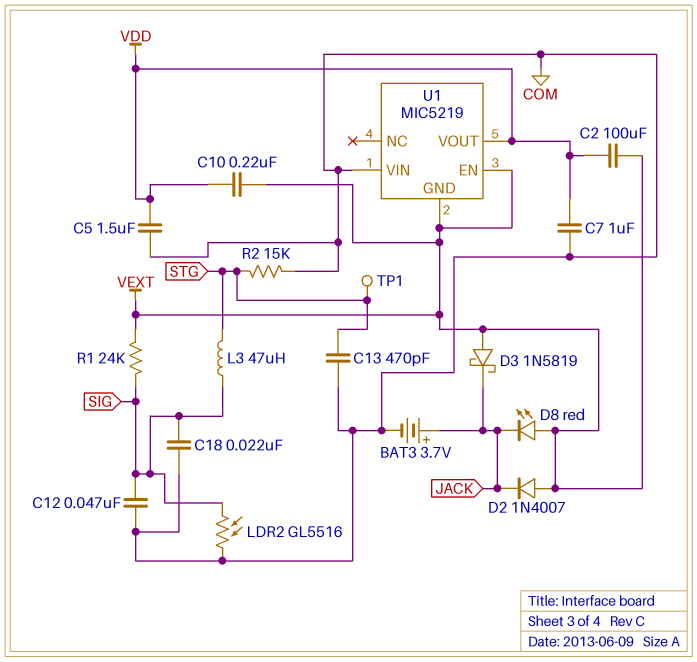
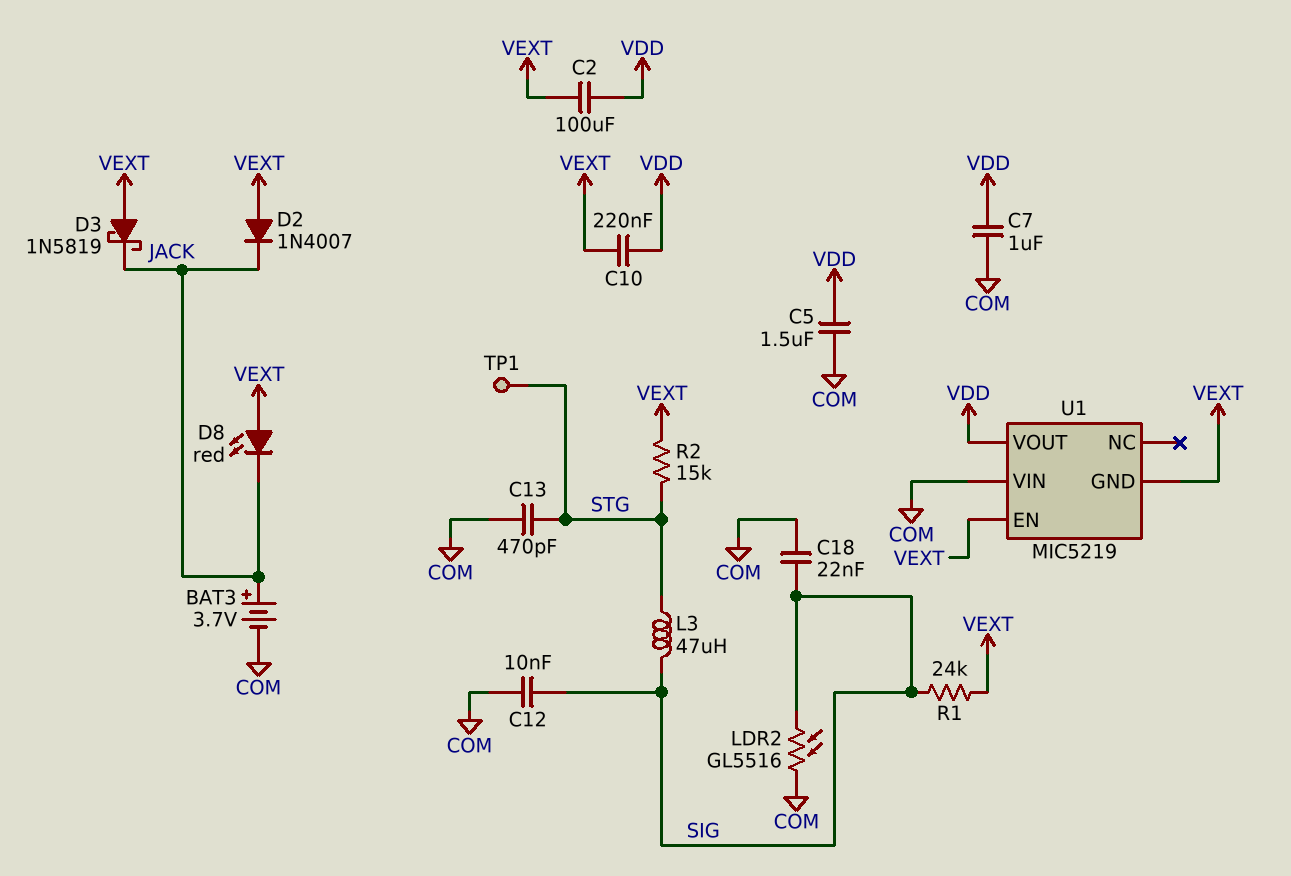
C12: 47nF (COM, SIG) -> 10nF (COM, SIG)
R2: 15k (COM, STG) -> 15k (STG, VEXT)

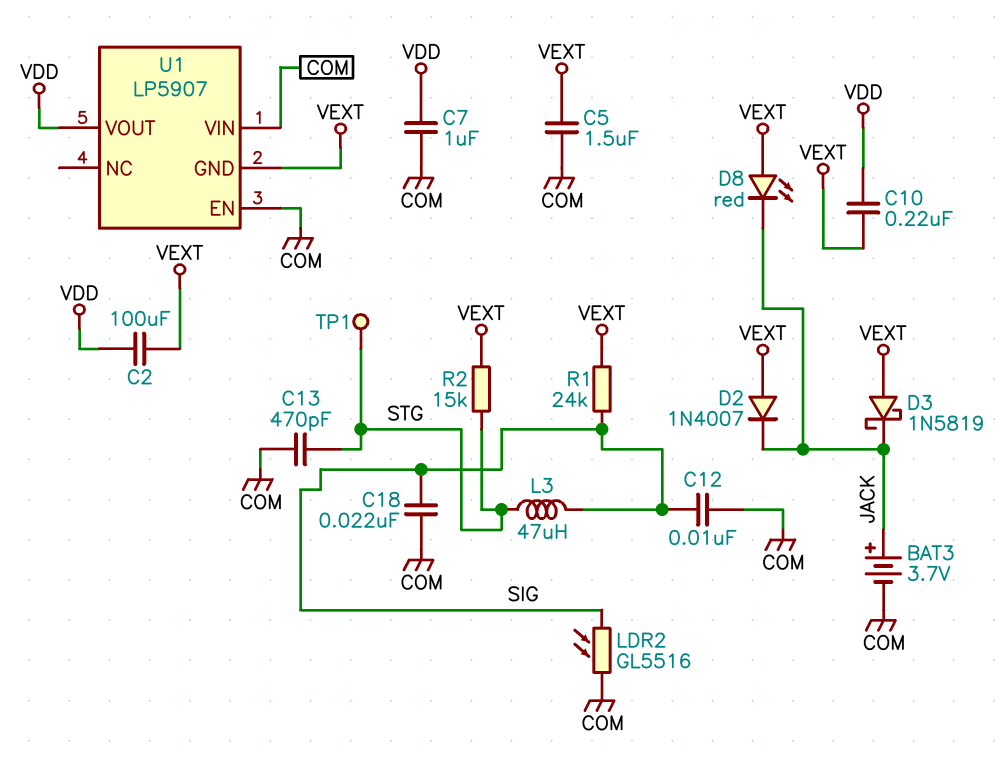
C5: 1.5uF (COM, VDD) -> 1.5uF (COM, VEXT)
U1: MIC5219 -> LP5907
U1 pin EN: VEXT -> COM

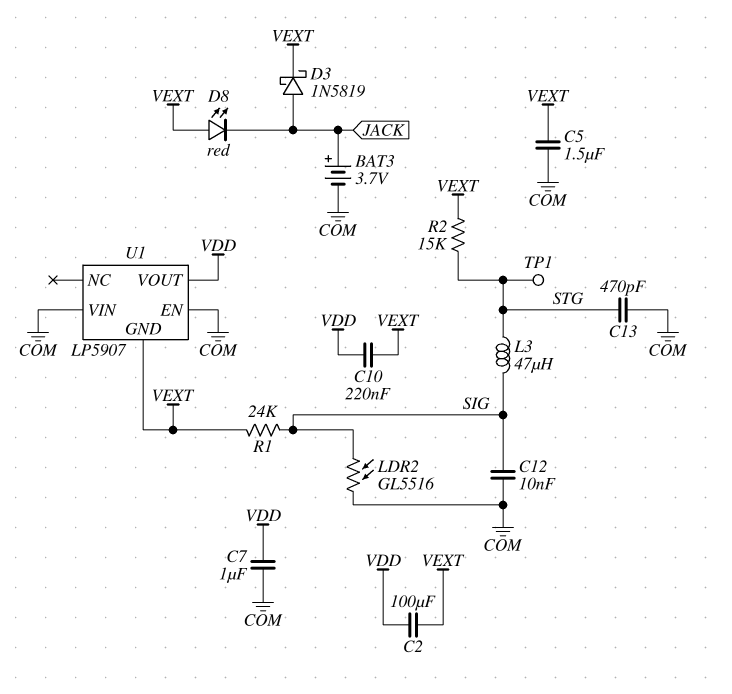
C18: 22nF (COM, SIG) -> none
D2: diode 1N4007 (A VEXT, K JACK) -> none
D3: schottky 1N5819 (A VEXT, K JACK) -> schottky 1N5819 (A JACK, K VEXT)

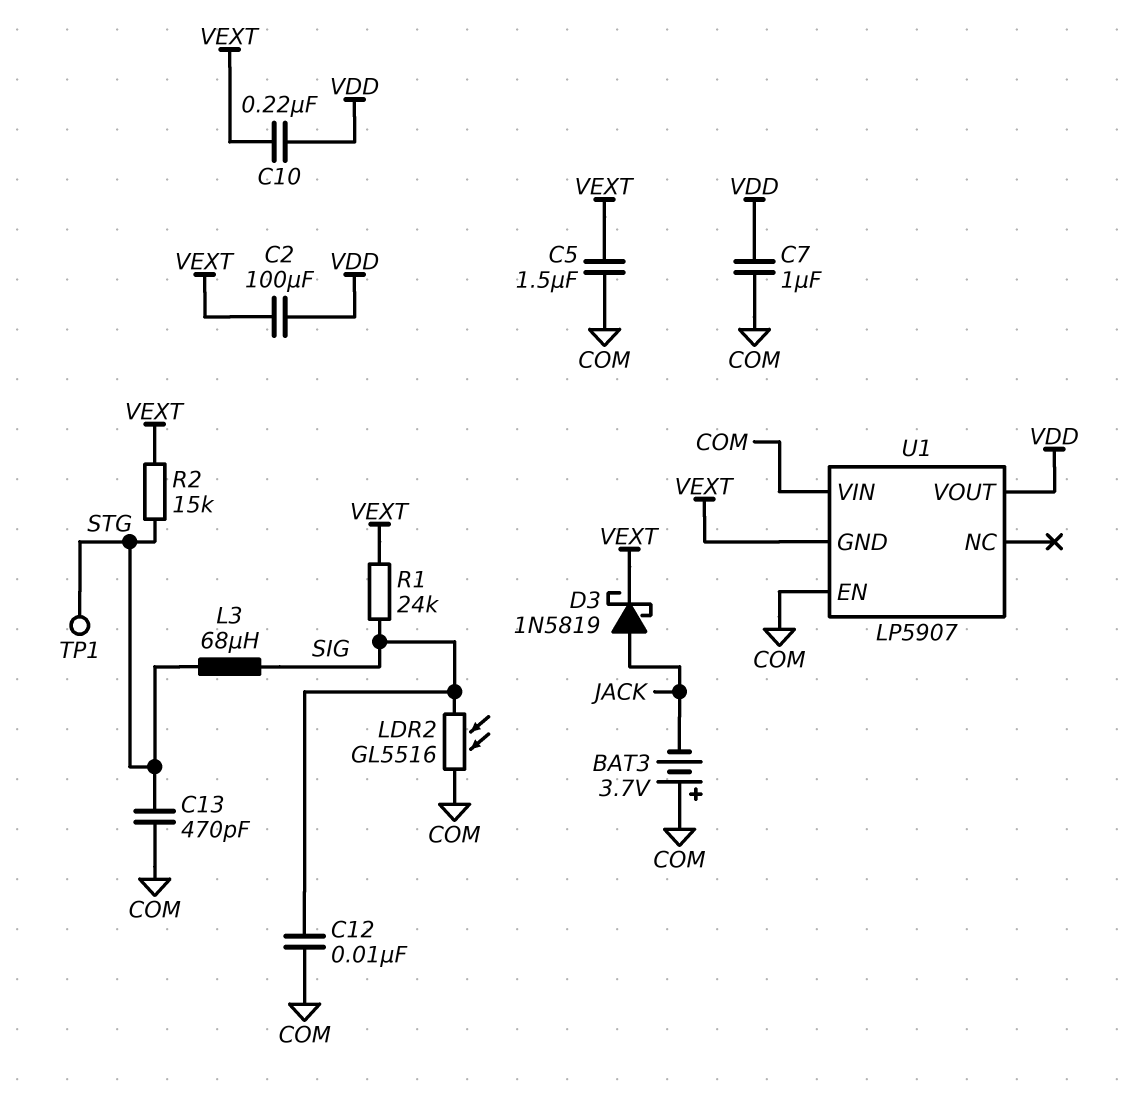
BAT3: 3.7V (plus JACK, minus COM) -> 3.7V (plus COM, minus JACK)
D8: LED red (A VEXT, K JACK) -> none
L3: 47uH (SIG, STG) -> 68uH (SIG, STG)

